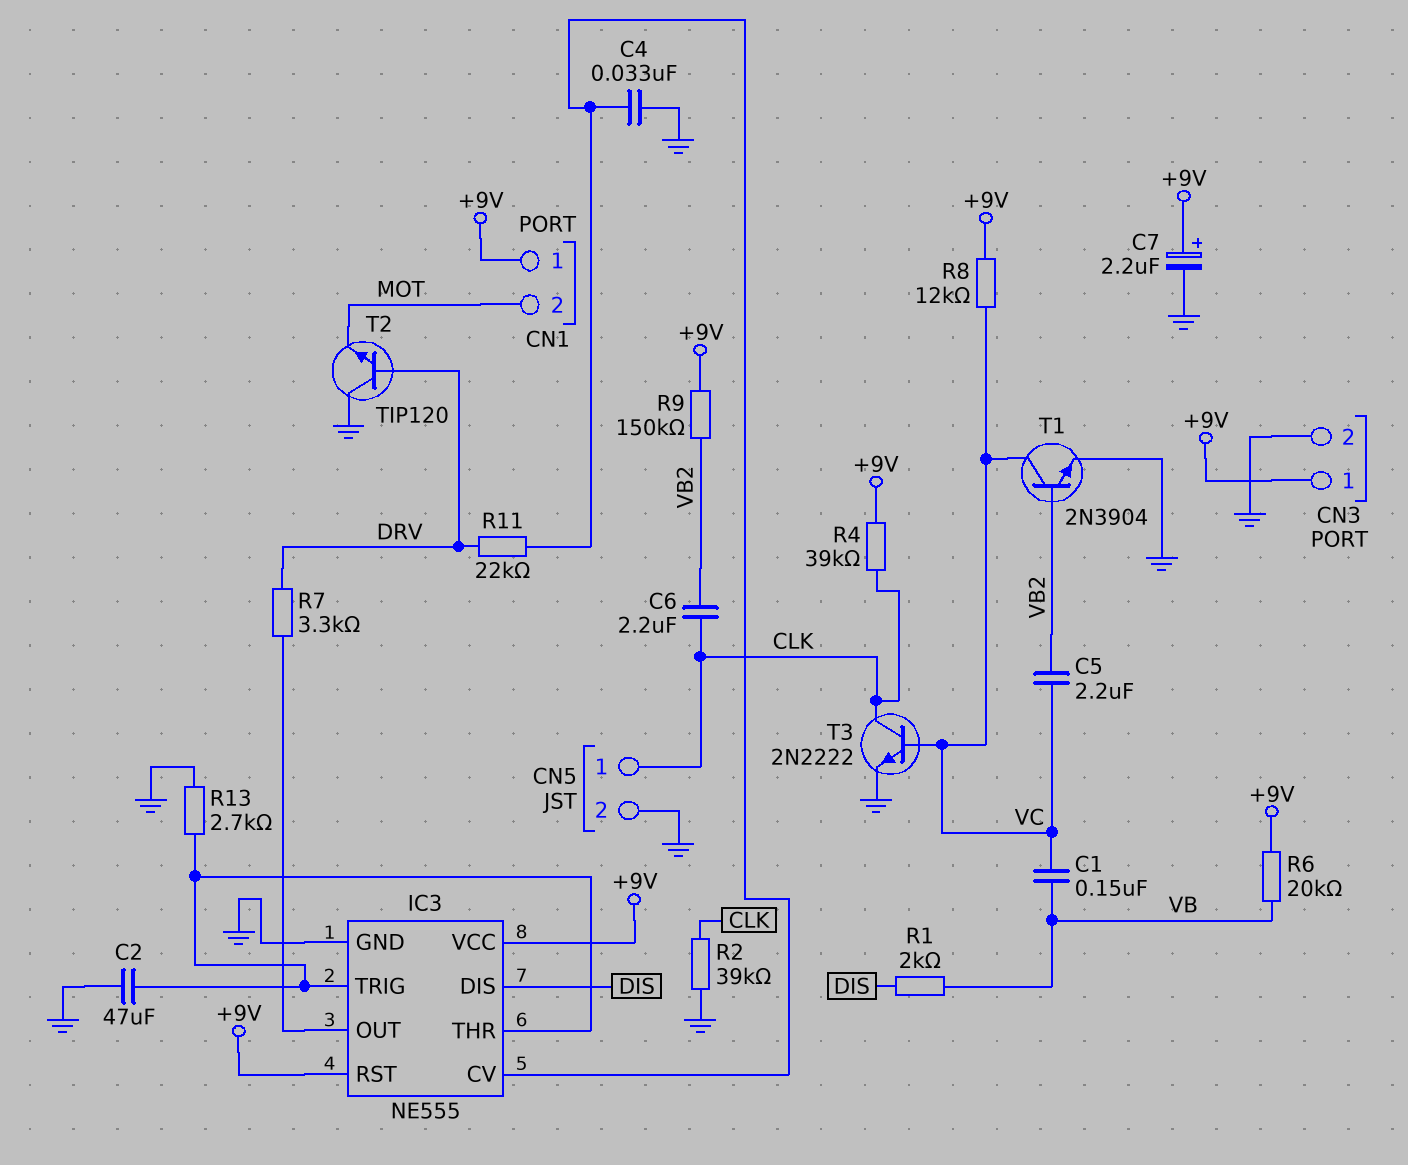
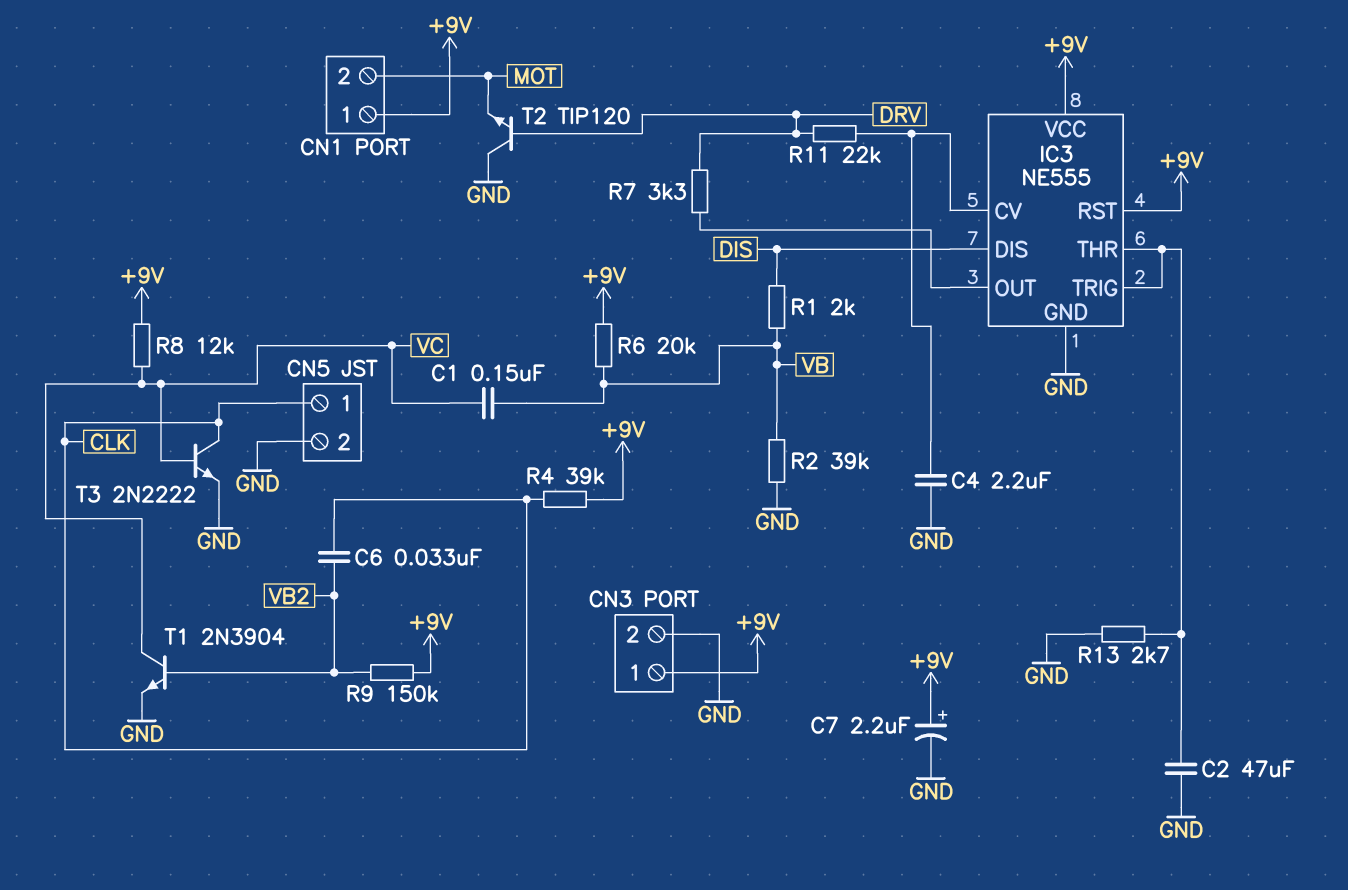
C4: 33nF (GND, IC3/CV) -> 2.2uF (GND, IC3/CV)
C5: 2.2uF (VB2, VC) -> none
C6: 2.2uF (CLK, VB2) -> 33nF (CLK, VB2)
R2: 39k (CLK, GND) -> 39k (GND, VB)

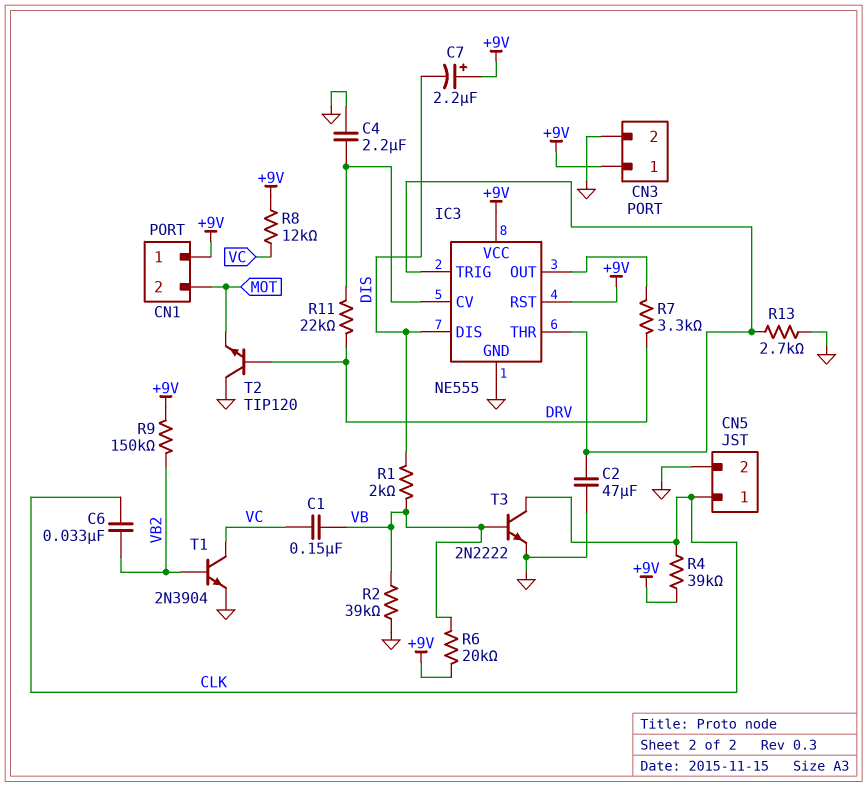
C7: 2.2uF (plus +9V, minus GND) -> 2.2uF (plus +9V, minus DIS)
T3: NPN 2N2222 (B VC, C CLK, E GND) -> NPN 2N2222 (B VB, C CLK, E GND)

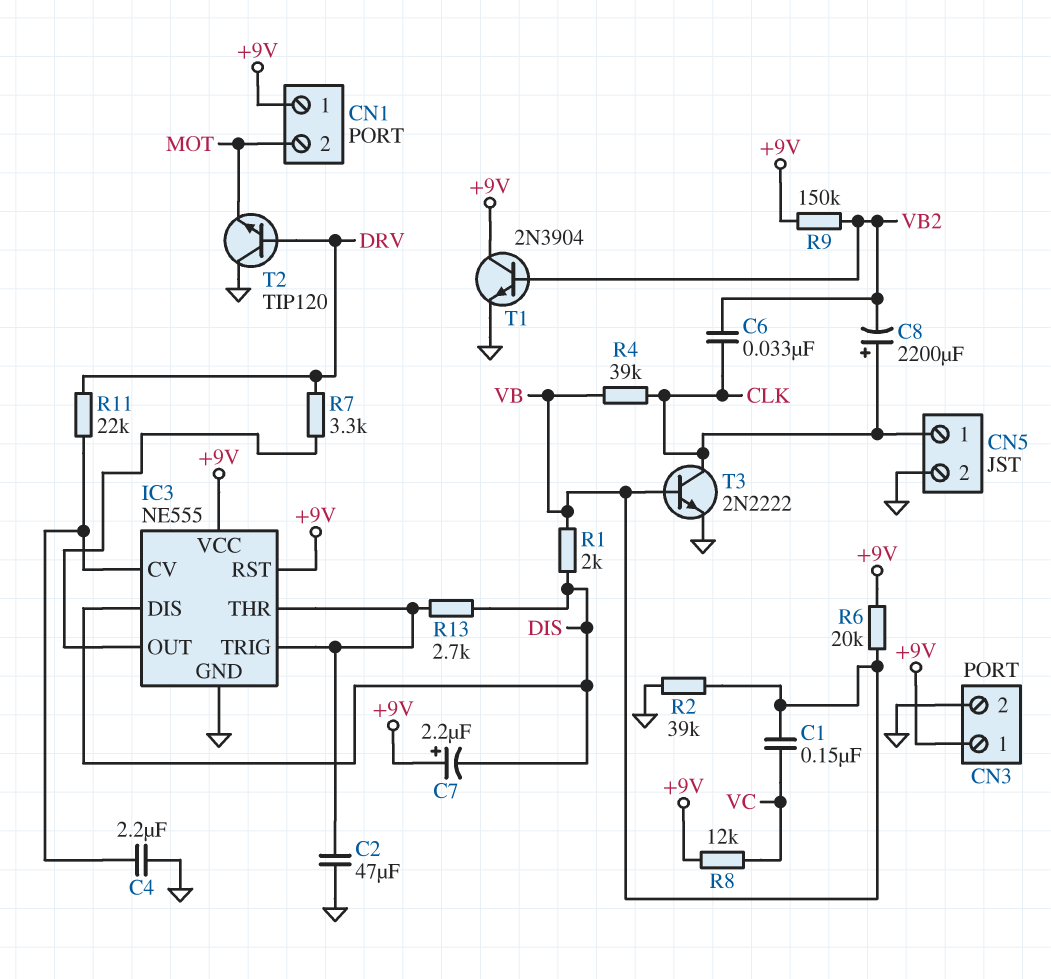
C8: none -> 2200uF (plus CLK, minus VB2)
R4: 39k (+9V, CLK) -> 39k (CLK, VB)
R13: 2.7k (GND, IC3/THR) -> 2.7k (DIS, IC3/THR)
T1: NPN 2N3904 (B VB2, C VC, E GND) -> NPN 2N3904 (B VB2, C +9V, E GND)

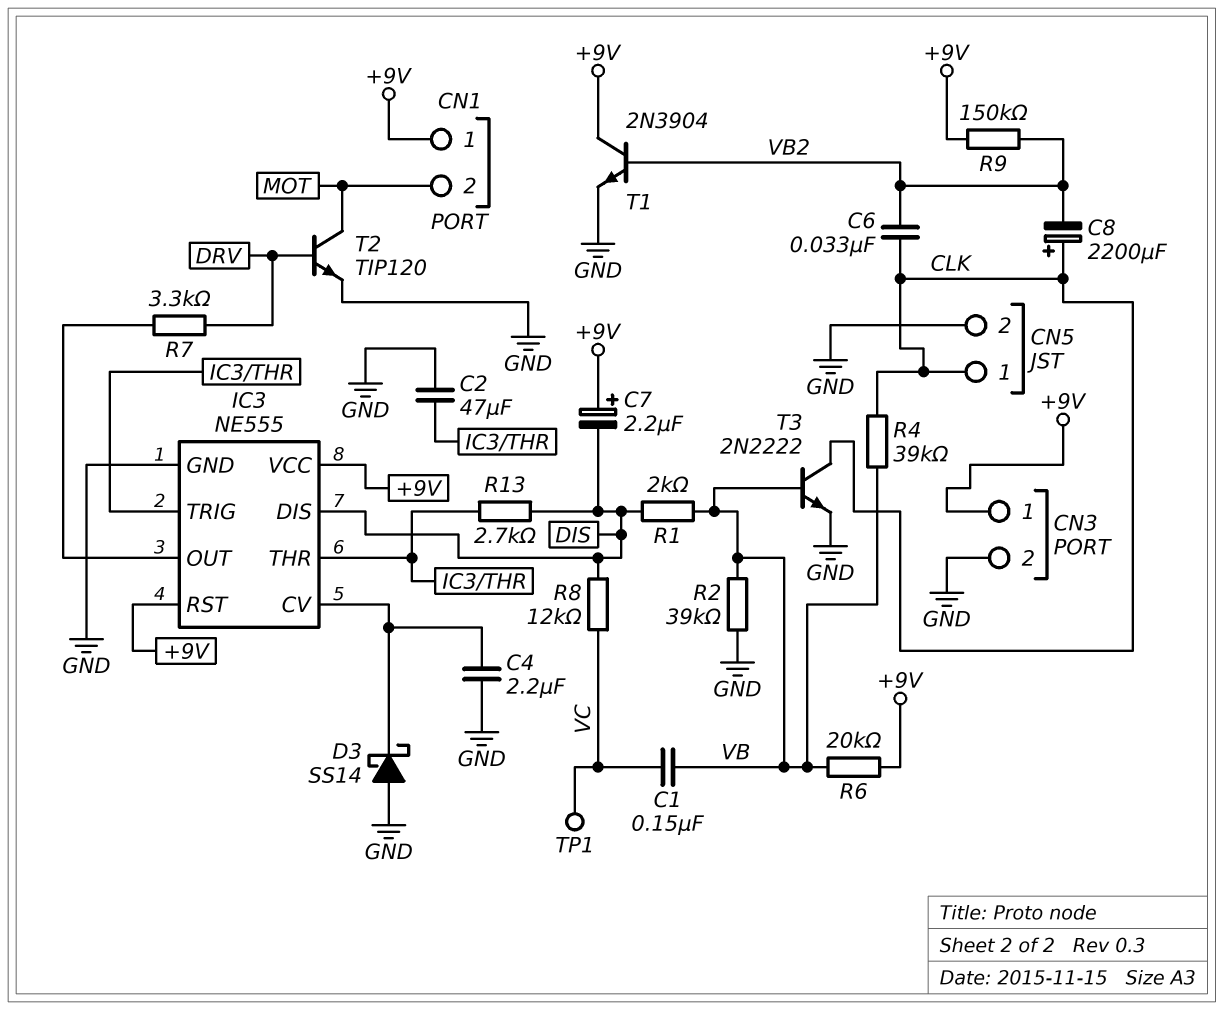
D3: none -> schottky SS14 (A GND, K IC3/CV)
R8: 12k (+9V, VC) -> 12k (DIS, VC)
R11: 22k (DRV, IC3/CV) -> none
T2: NPN TIP120 (B DRV, C GND, E MOT) -> NPN TIP120 (B DRV, C MOT, E GND)
TP1: none -> test point (VC)

